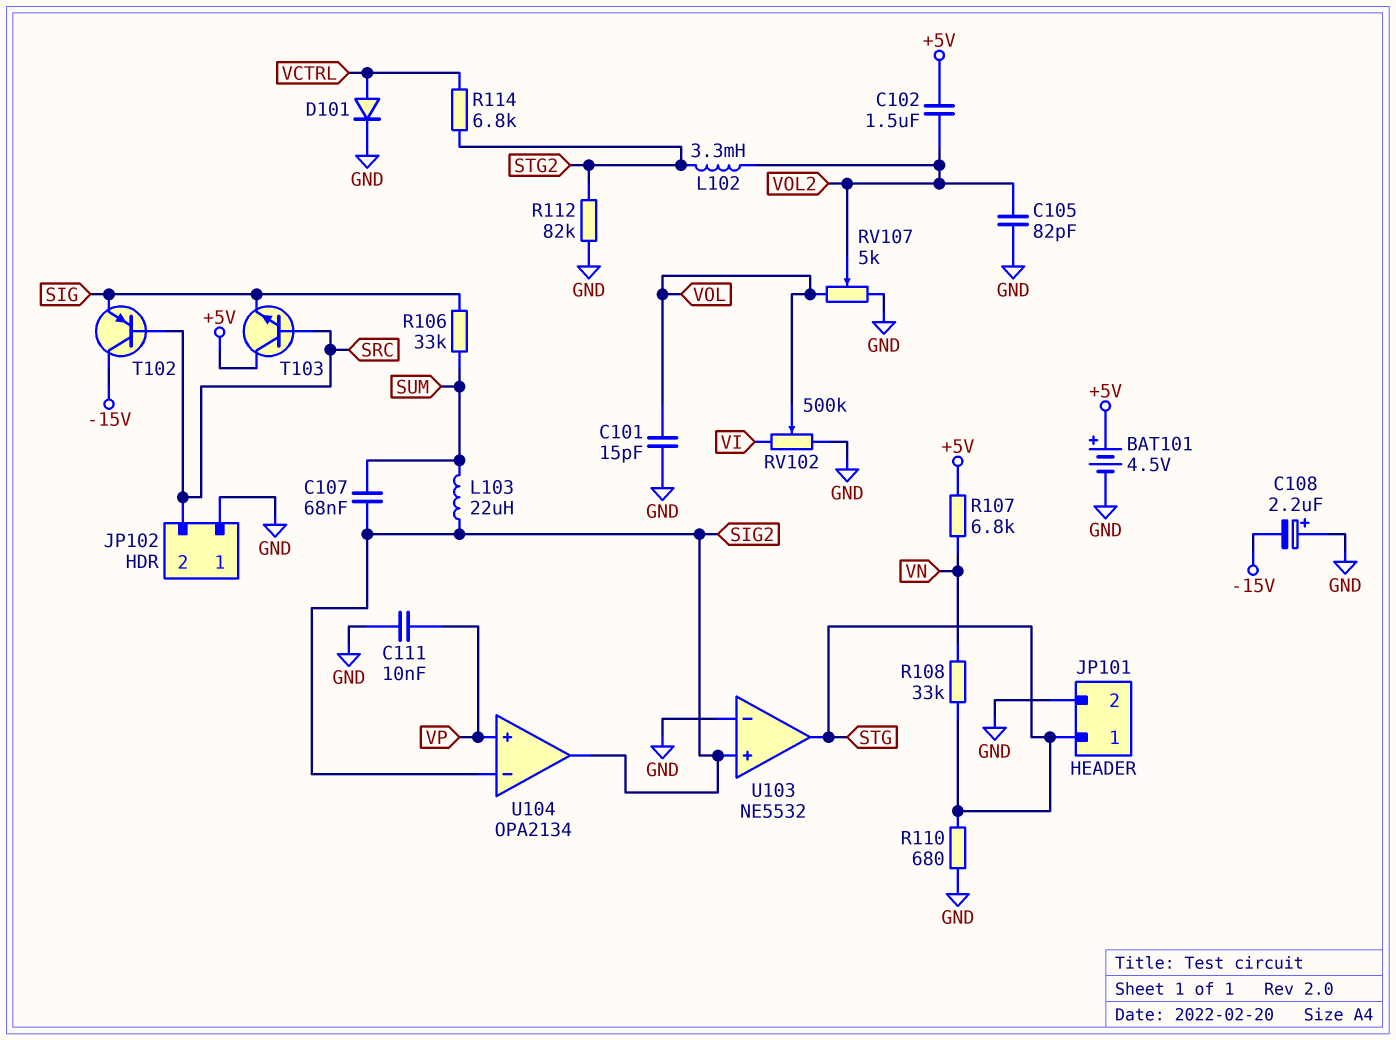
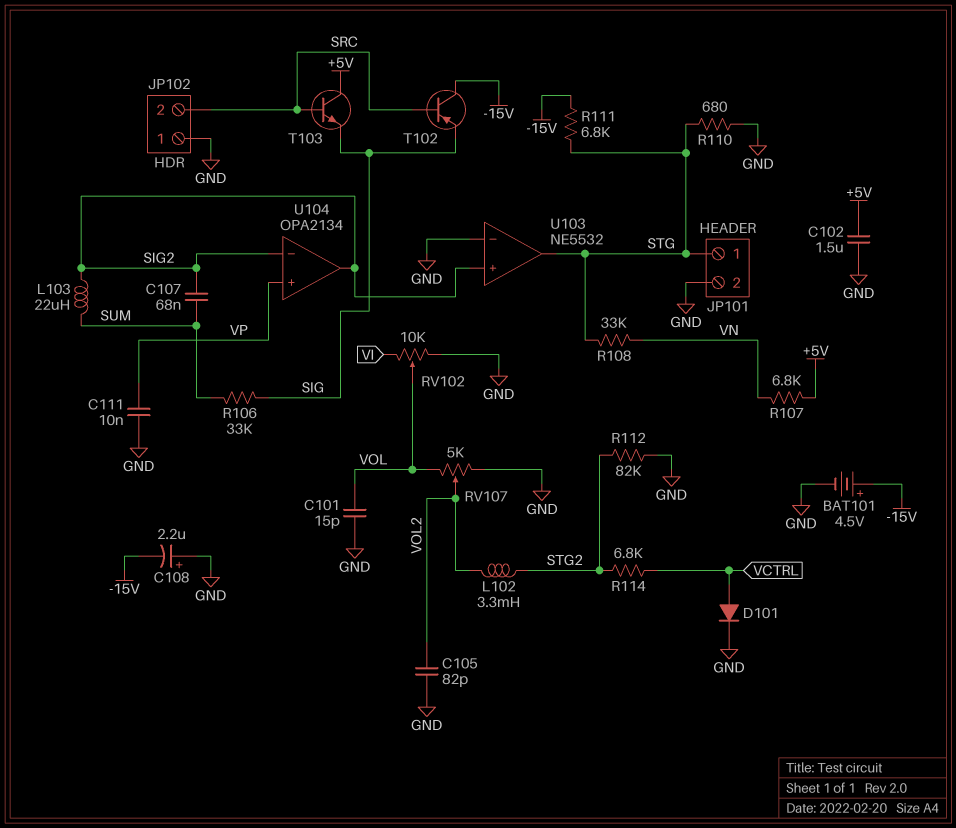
BAT101: 4.5V (plus +5V, minus GND) -> 4.5V (plus -15V, minus GND)
C102: 1.5uF (+5V, VOL2) -> 1.5uF (+5V, GND)
R111: none -> 6.8k (-15V, STG)
RV102: 500k (GND, VI, wiper VOL) -> 10k (GND, VI, wiper VOL)

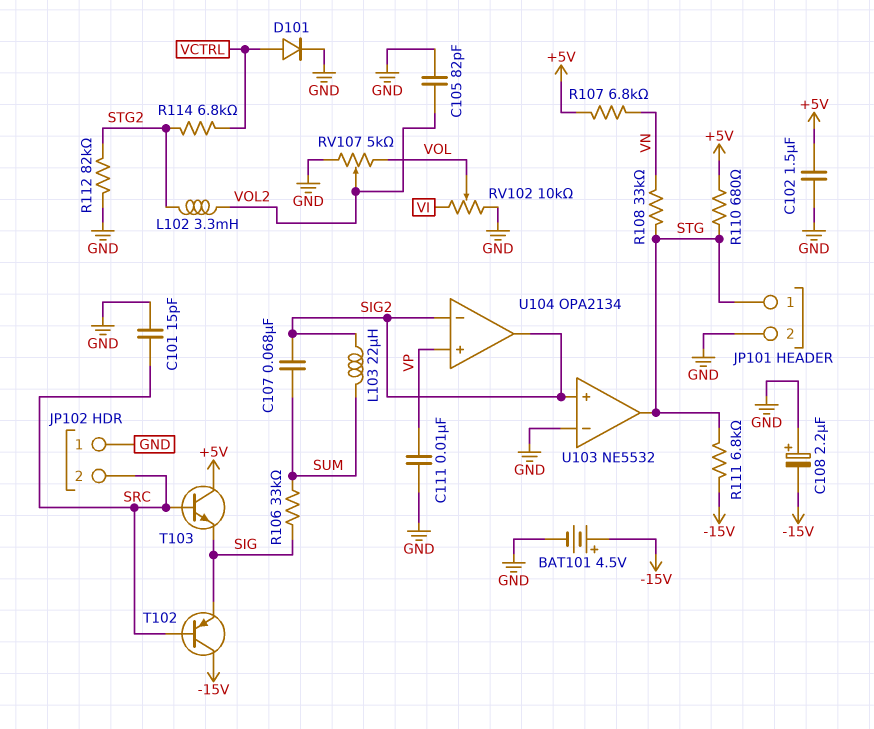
C101: 15pF (GND, VOL) -> 15pF (GND, SRC)
R110: 680 (GND, STG) -> 680 (+5V, STG)

